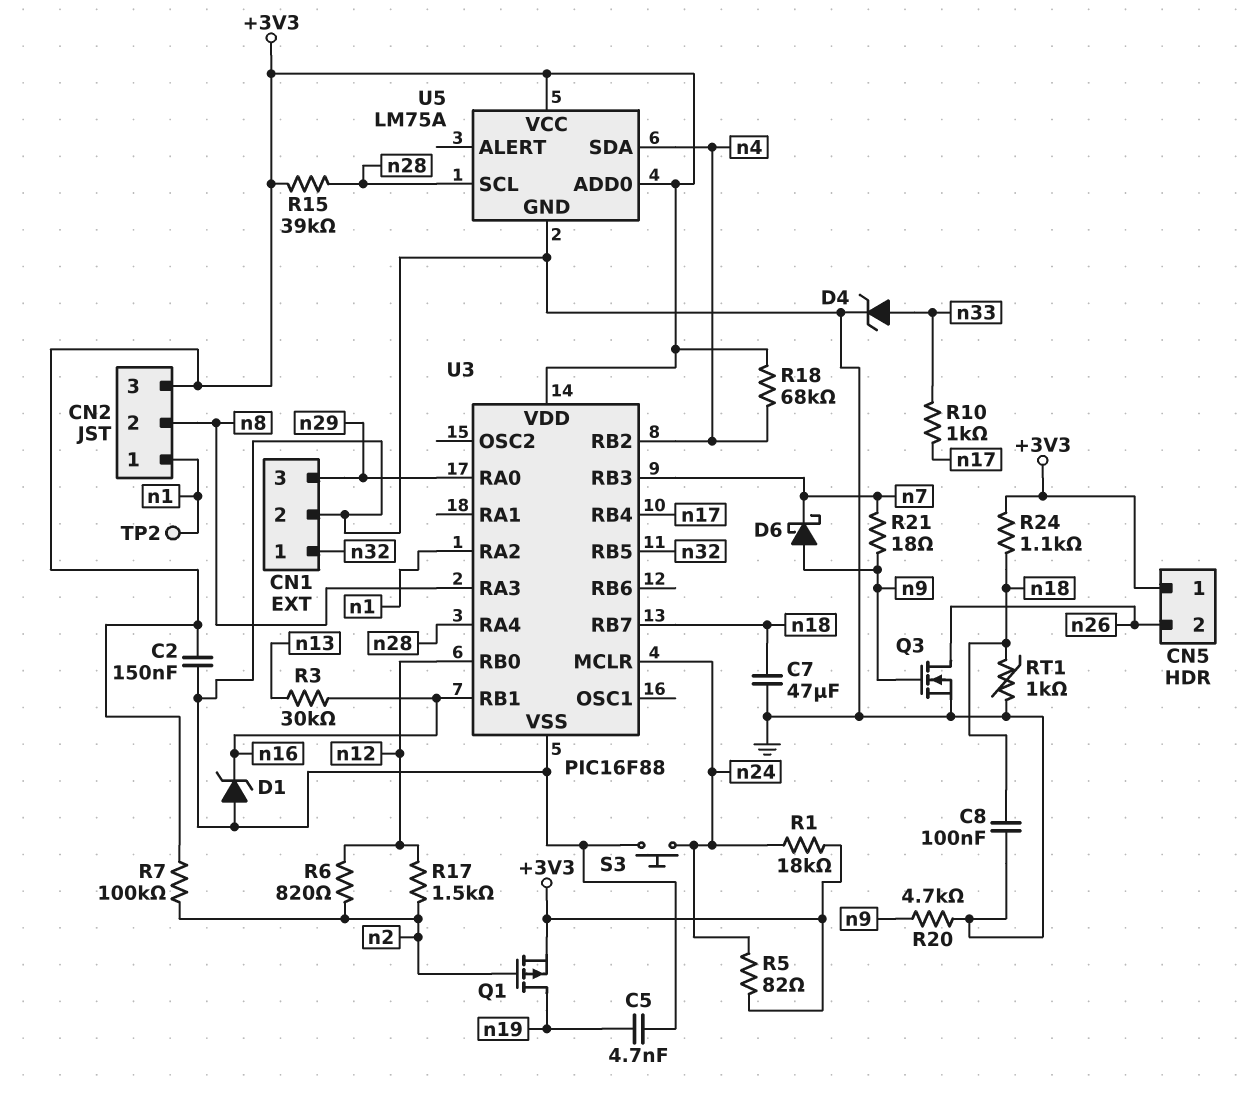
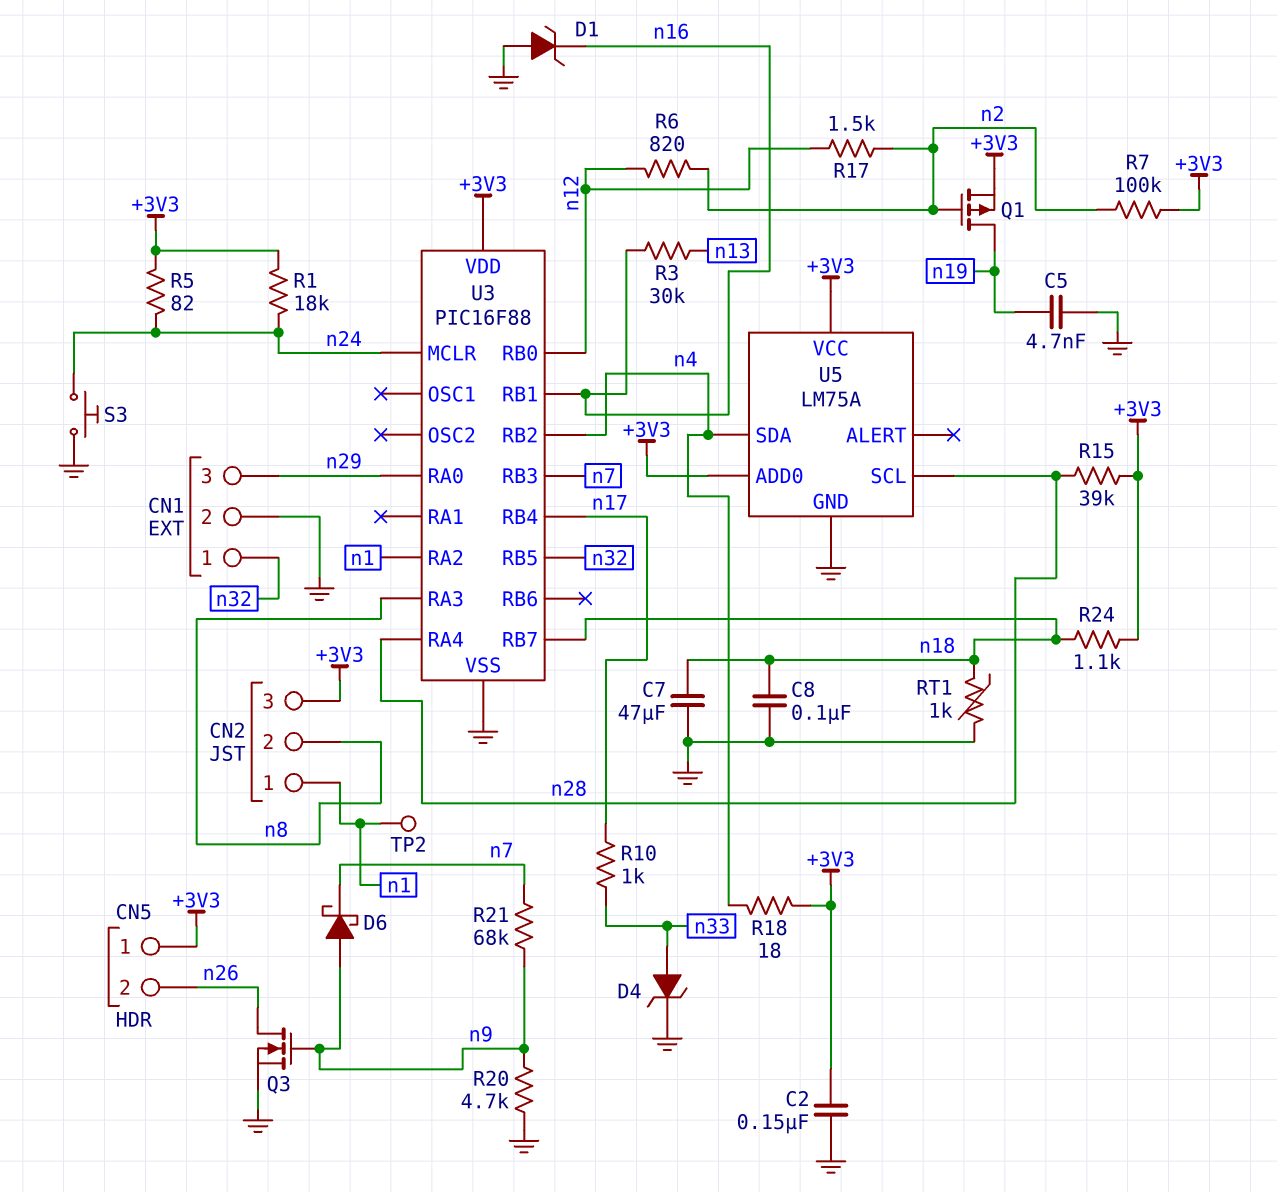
R18: 68k (+3V3, n4) -> 18 (+3V3, n4)
R21: 18 (n7, n9) -> 68k (n7, n9)

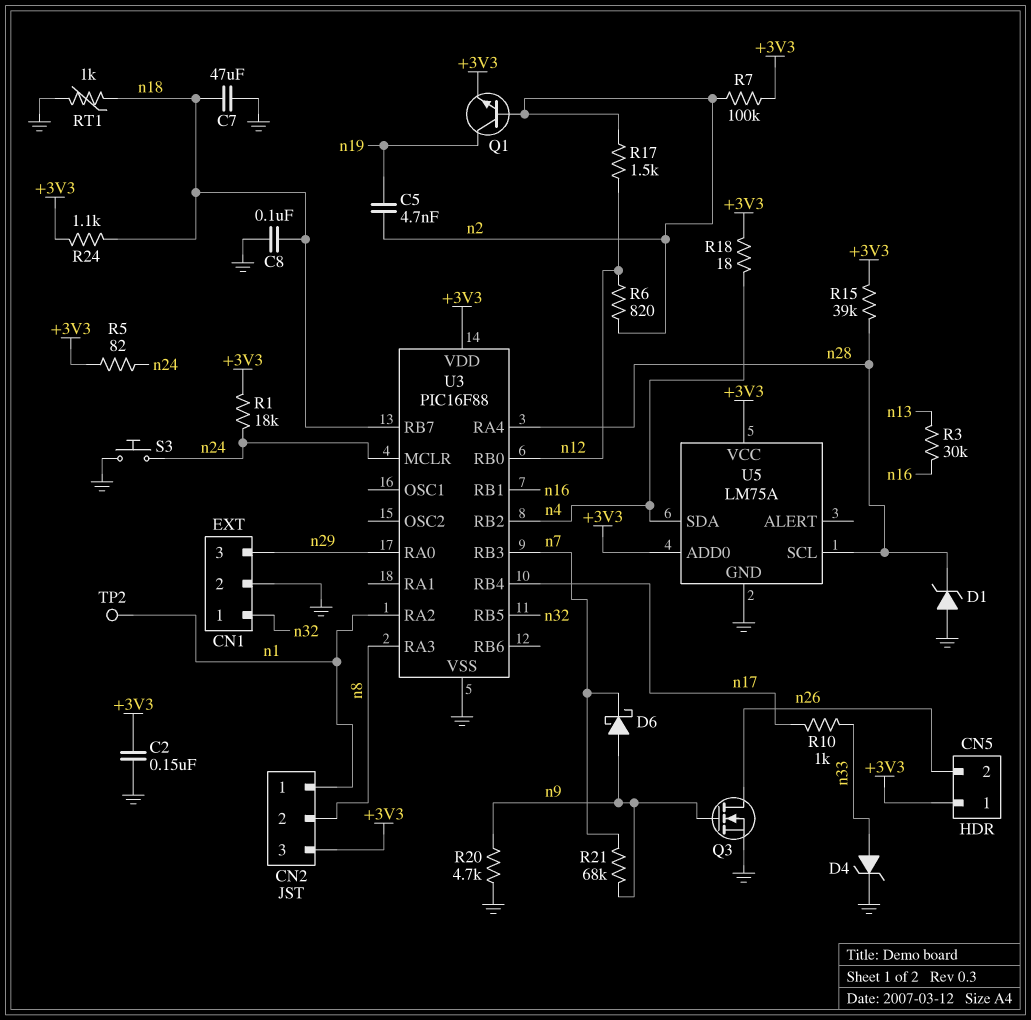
C5: 4.7nF (GND, n19) -> 4.7nF (n2, n19)
D1: zener (A GND, K n16) -> zener (A GND, K n28)
Q1: PMOS (G n2, D n19, S +3V3) -> NPN (B n2, C n19, E +3V3)

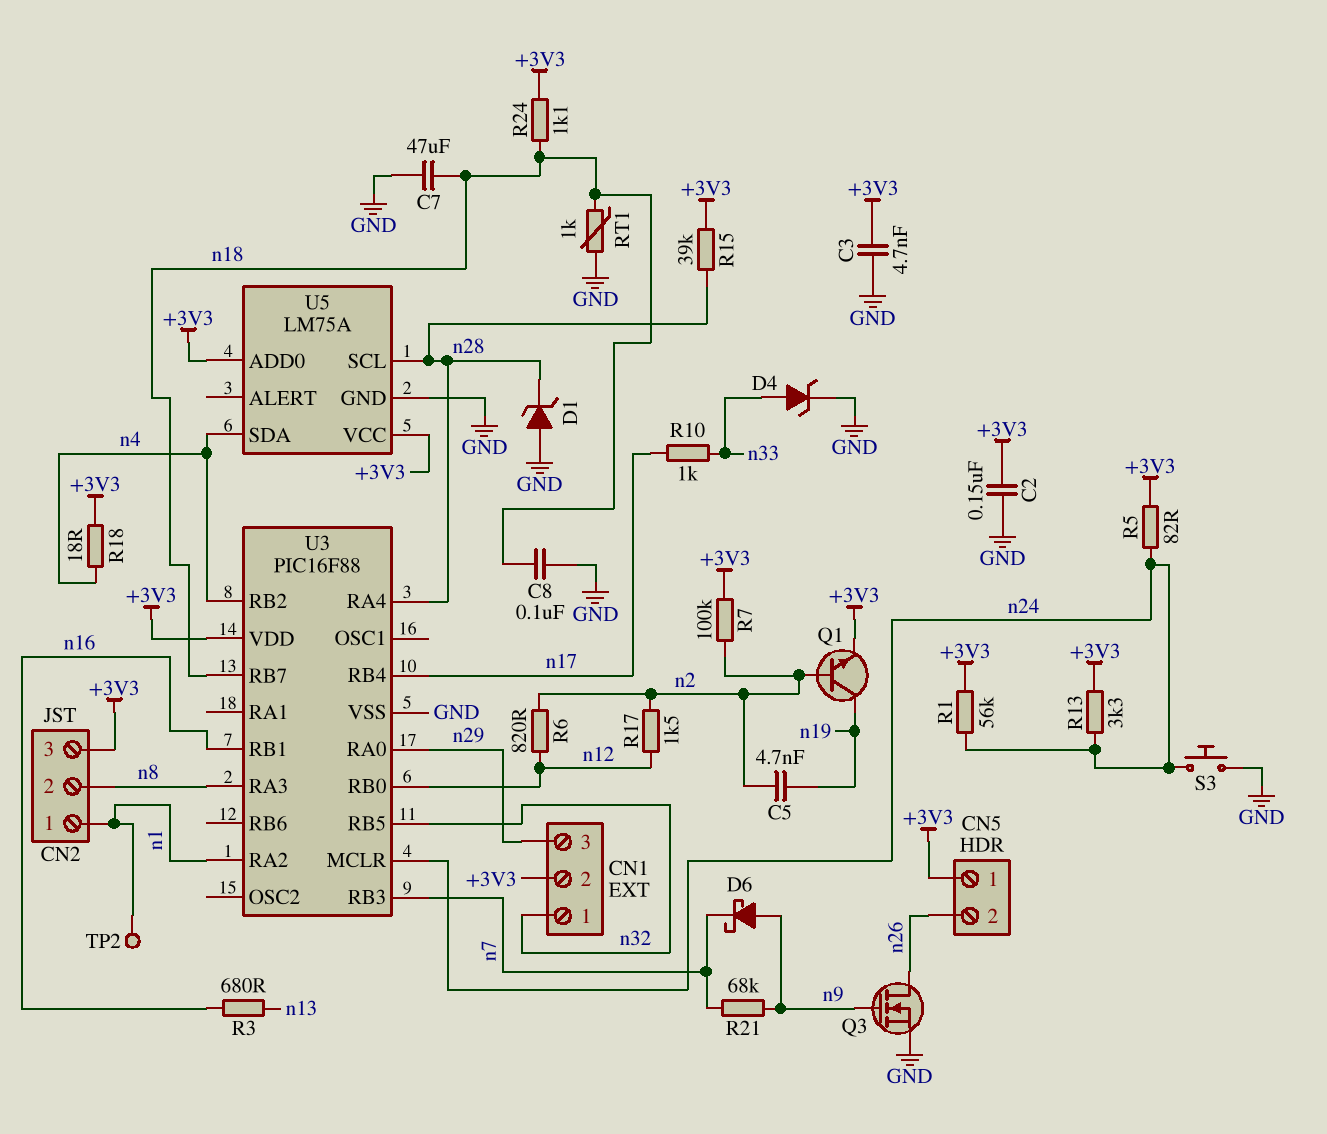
C3: none -> 4.7nF (+3V3, GND)
CN1 pin 2: GND -> +3V3
R1: 18k (+3V3, n24) -> 56k (+3V3, n24)
R3: 30k (n13, n16) -> 680 (n13, n16)
R13: none -> 3.3k (+3V3, n24)
R20: 4.7k (GND, n9) -> none

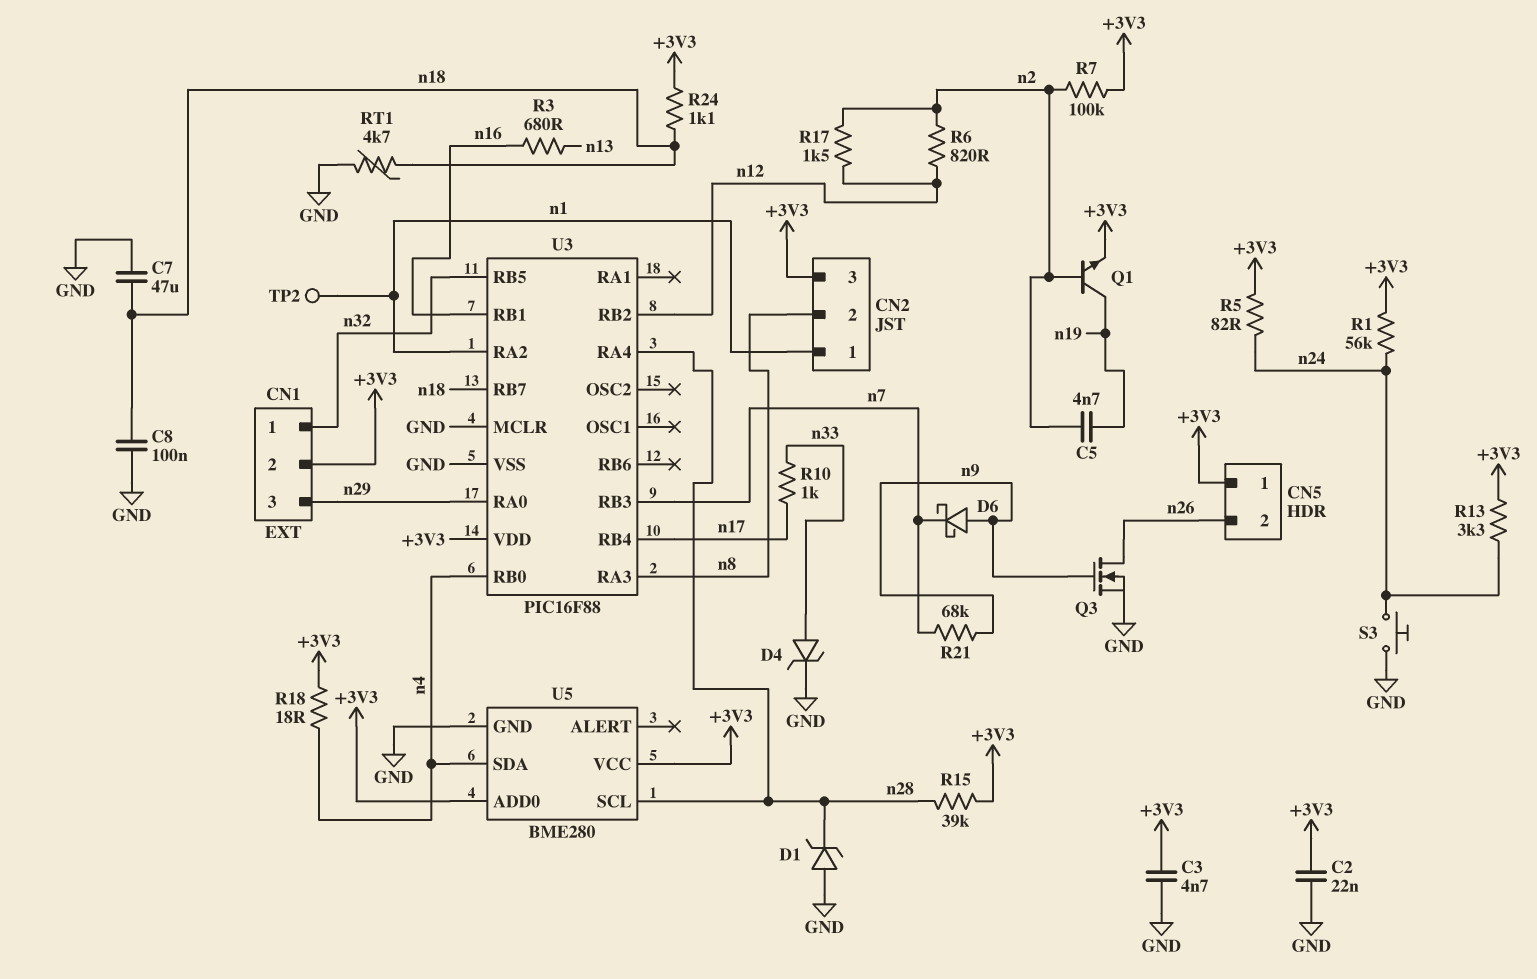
C2: 150nF (+3V3, GND) -> 22nF (+3V3, GND)
RT1: 1k (GND, n18) -> 4.7k (GND, n18)
U3 pin MCLR: n24 -> GND
U3 pin RB0: n12 -> n4
U3 pin RB2: n4 -> n12
U5: LM75A -> BME280

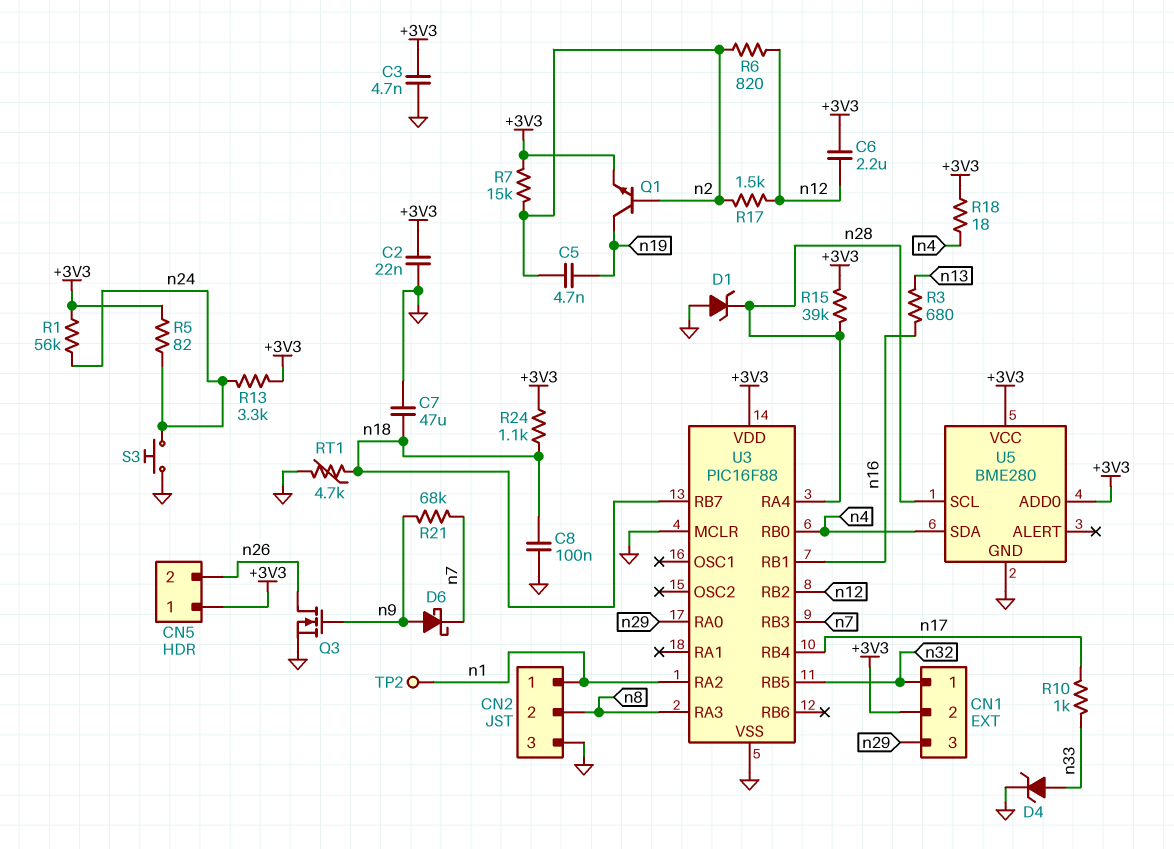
C6: none -> 2.2uF (+3V3, n12)
CN2 pin 3: +3V3 -> GND
R7: 100k (+3V3, n2) -> 15k (+3V3, n2)

